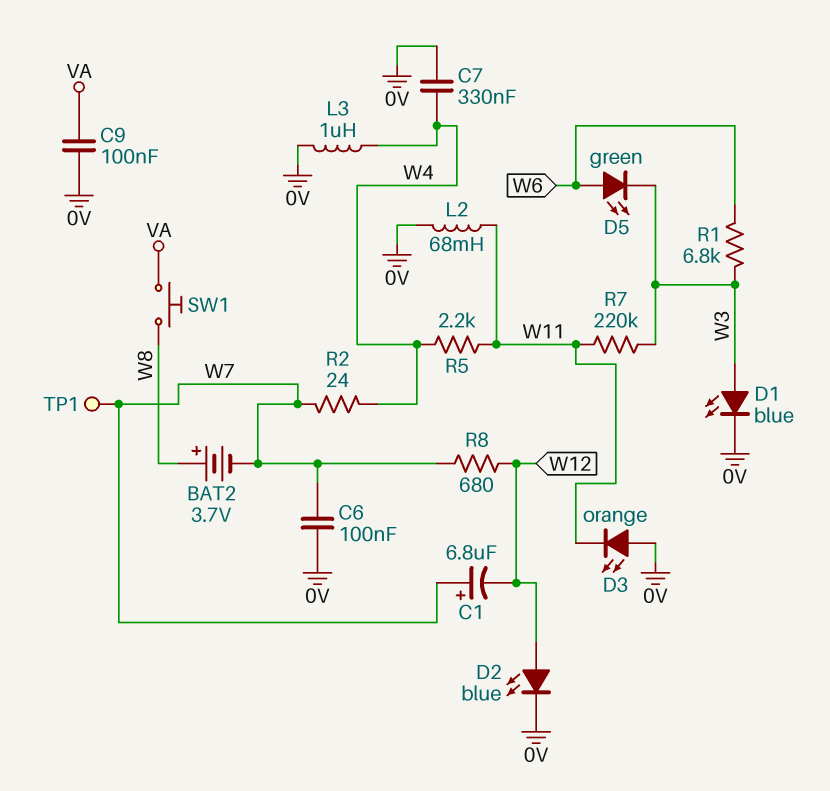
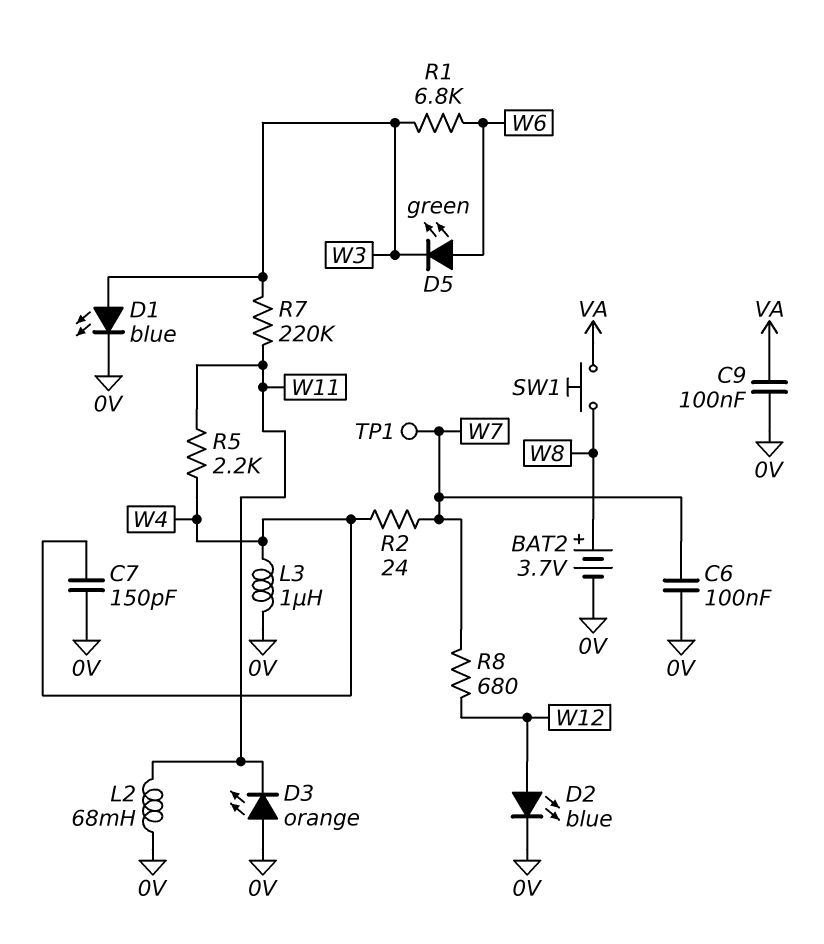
BAT2: 3.7V (plus W8, minus W7) -> 3.7V (plus W8, minus 0V)
C1: 6.8uF (plus W7, minus W12) -> none
C7: 330nF (0V, W4) -> 150pF (0V, W4)

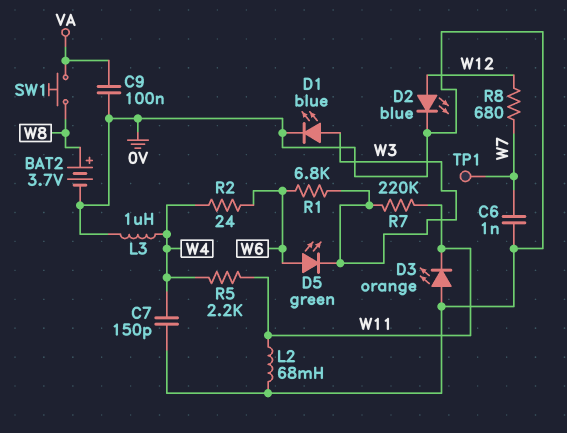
C6: 100nF (0V, W7) -> 1nF (0V, W7)
R2: 24 (W4, W7) -> 24 (W4, W6)

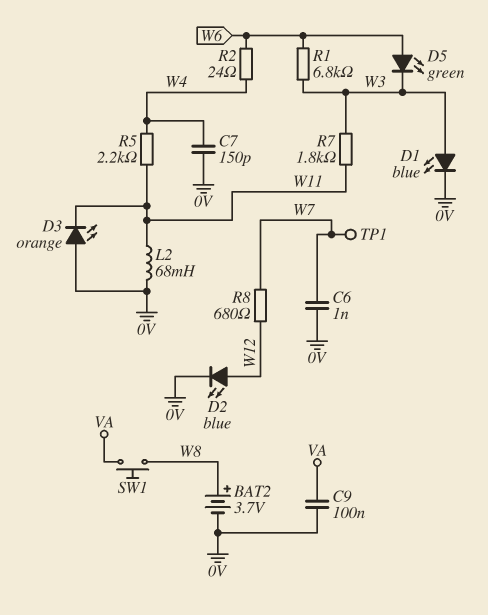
L3: 1uH (0V, W4) -> none
R7: 220k (W3, W11) -> 1.8k (W3, W11)

